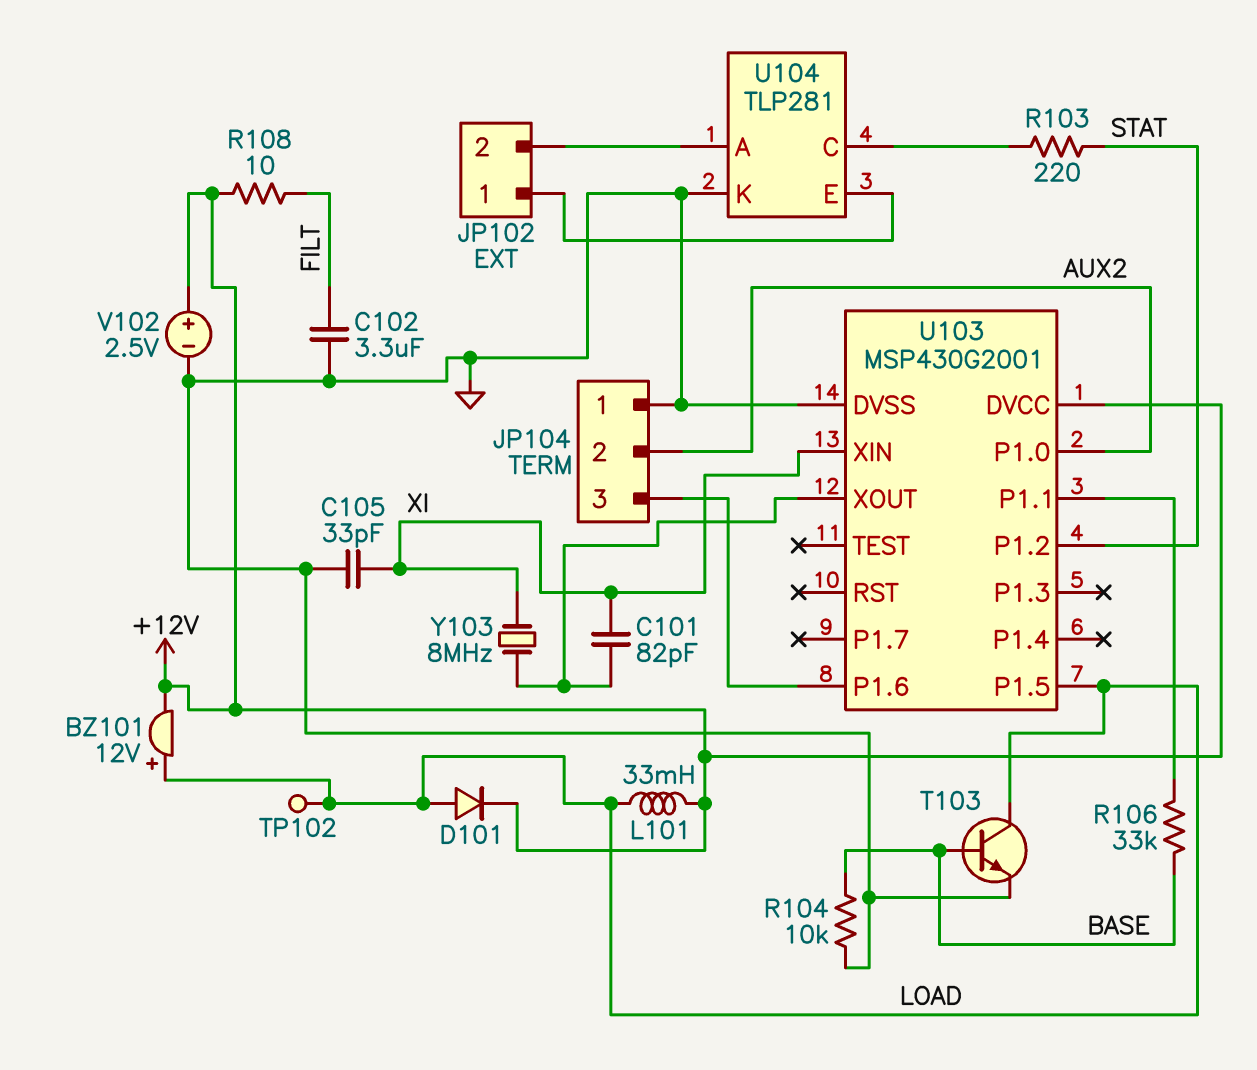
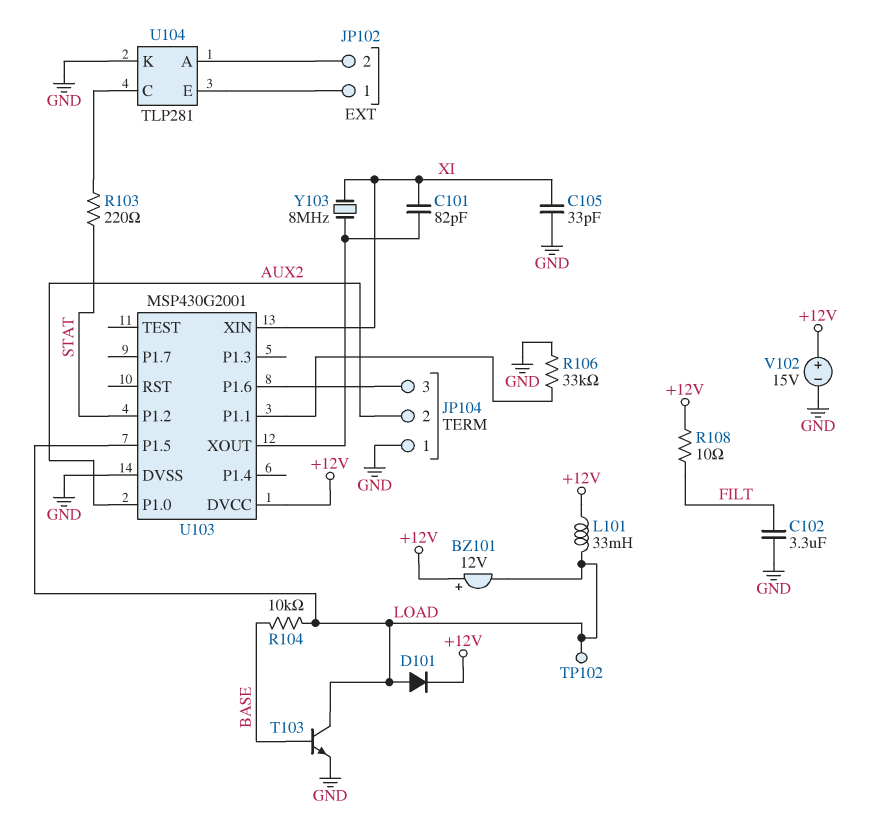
BZ101: buzzer 12V (plus LOAD, minus +12V) -> buzzer 12V (plus +12V, minus LOAD)
R104: 10k (BASE, GND) -> 10k (BASE, LOAD)
R106: 33k (BASE, U103/P1.1) -> 33k (GND, U103/P1.1)
V102: 2.5V (plus +12V, minus GND) -> 15V (plus +12V, minus GND)

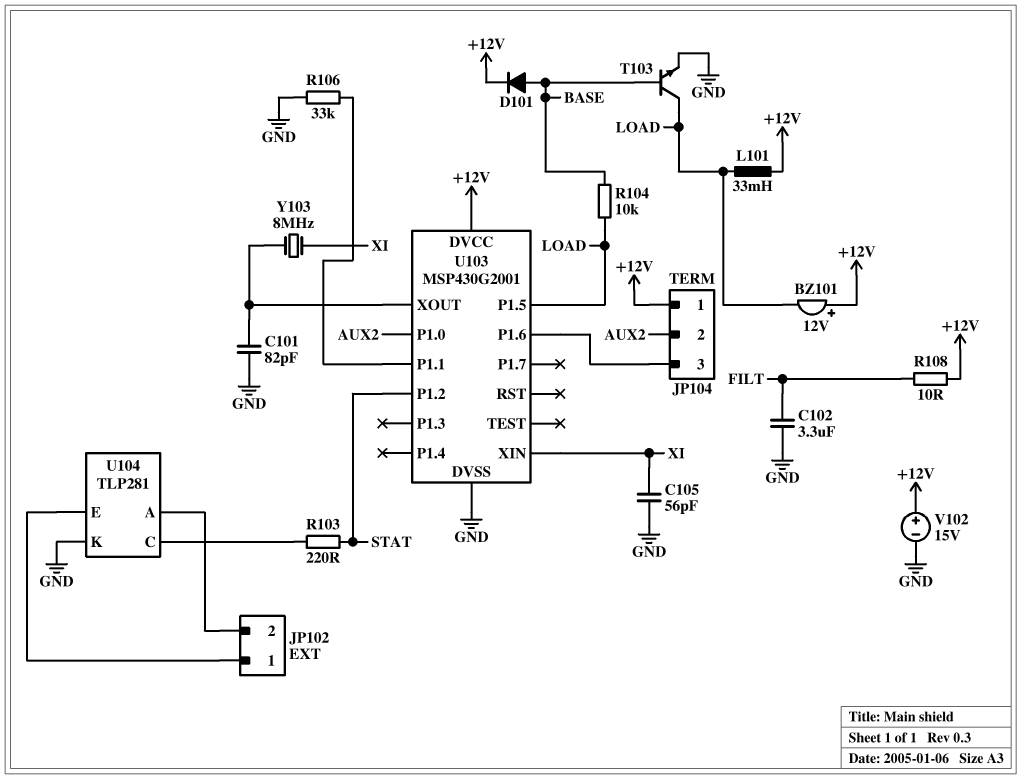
C101: 82pF (U103/XOUT, XI) -> 82pF (GND, U103/XOUT)
C105: 33pF (GND, XI) -> 56pF (GND, XI)
D101: diode (A LOAD, K +12V) -> diode (A BASE, K +12V)
JP104 pin 1: GND -> +12V
TP102: test point (LOAD) -> none

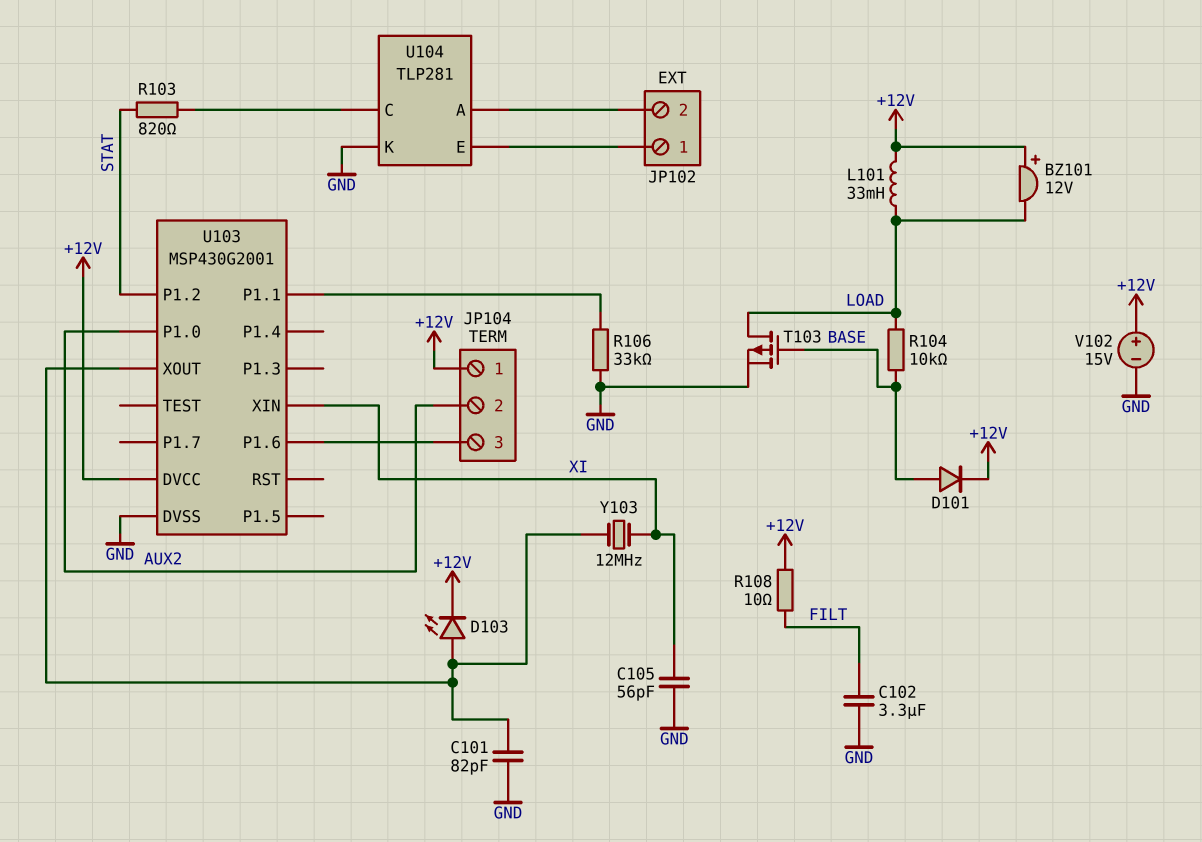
D103: none -> LED (A U103/XOUT, K +12V)
R103: 220 (STAT, U104/C) -> 820 (STAT, U104/C)
T103: NPN (B BASE, C LOAD, E GND) -> PMOS (G BASE, D LOAD, S GND)
U103 pin P1.5: LOAD -> none
Y103: 8MHz (U103/XOUT, XI) -> 12MHz (U103/XOUT, XI)

